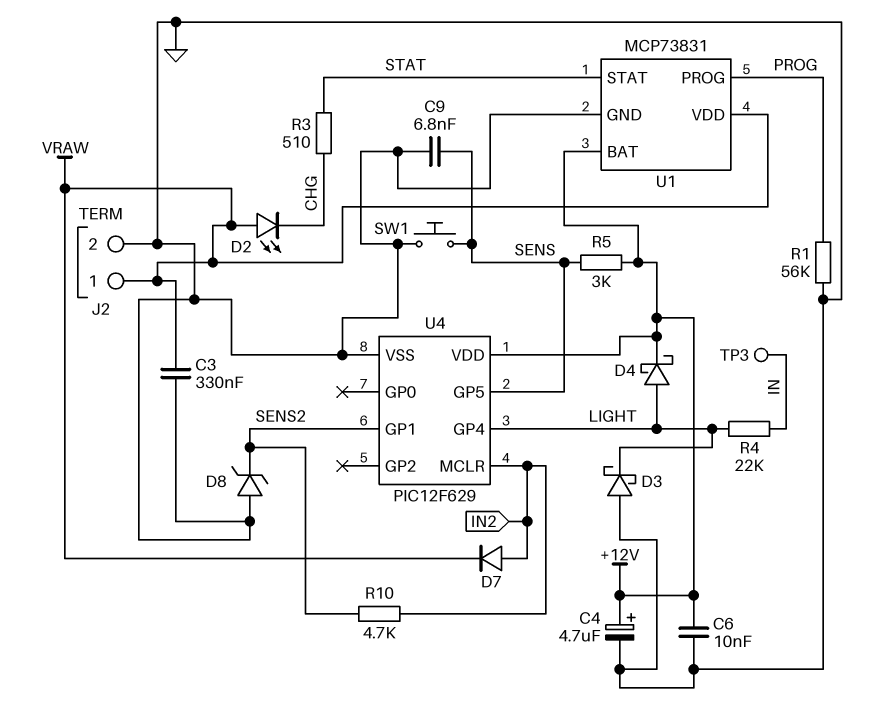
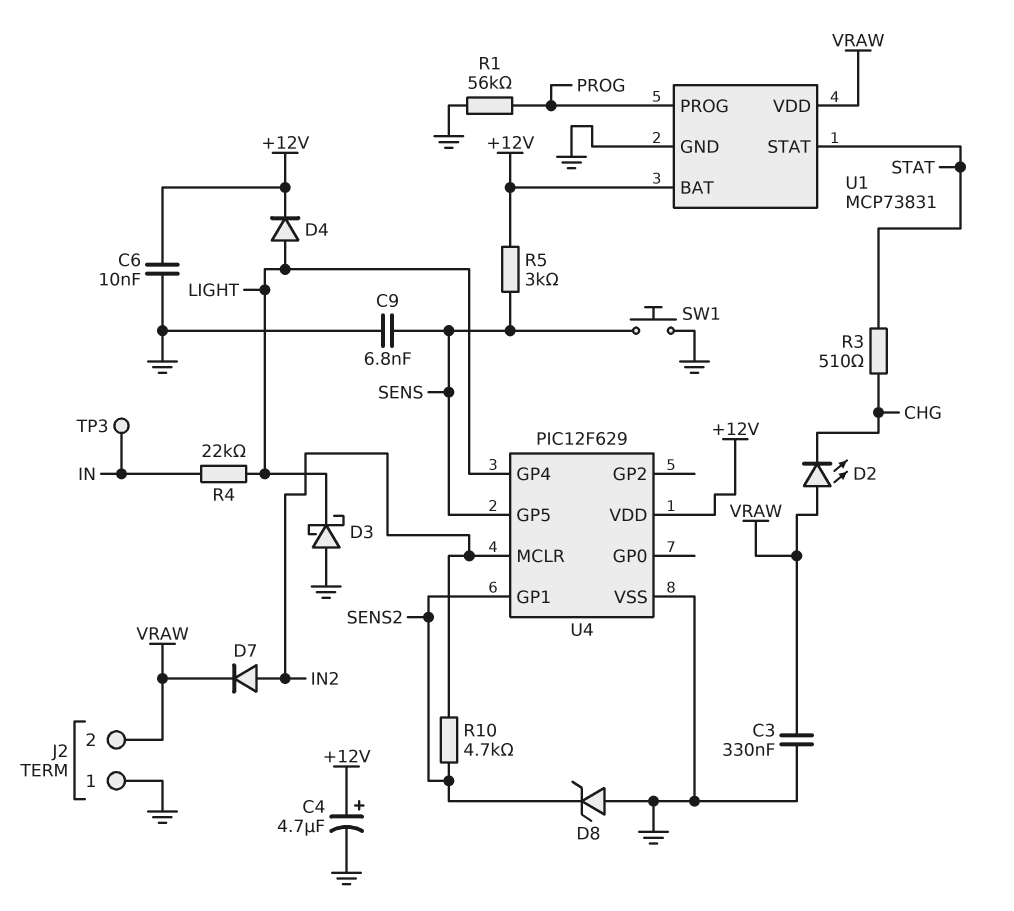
D4: schottky (A LIGHT, K +12V) -> diode (A LIGHT, K +12V)
J2 pin 1: VRAW -> GND
J2 pin 2: GND -> VRAW

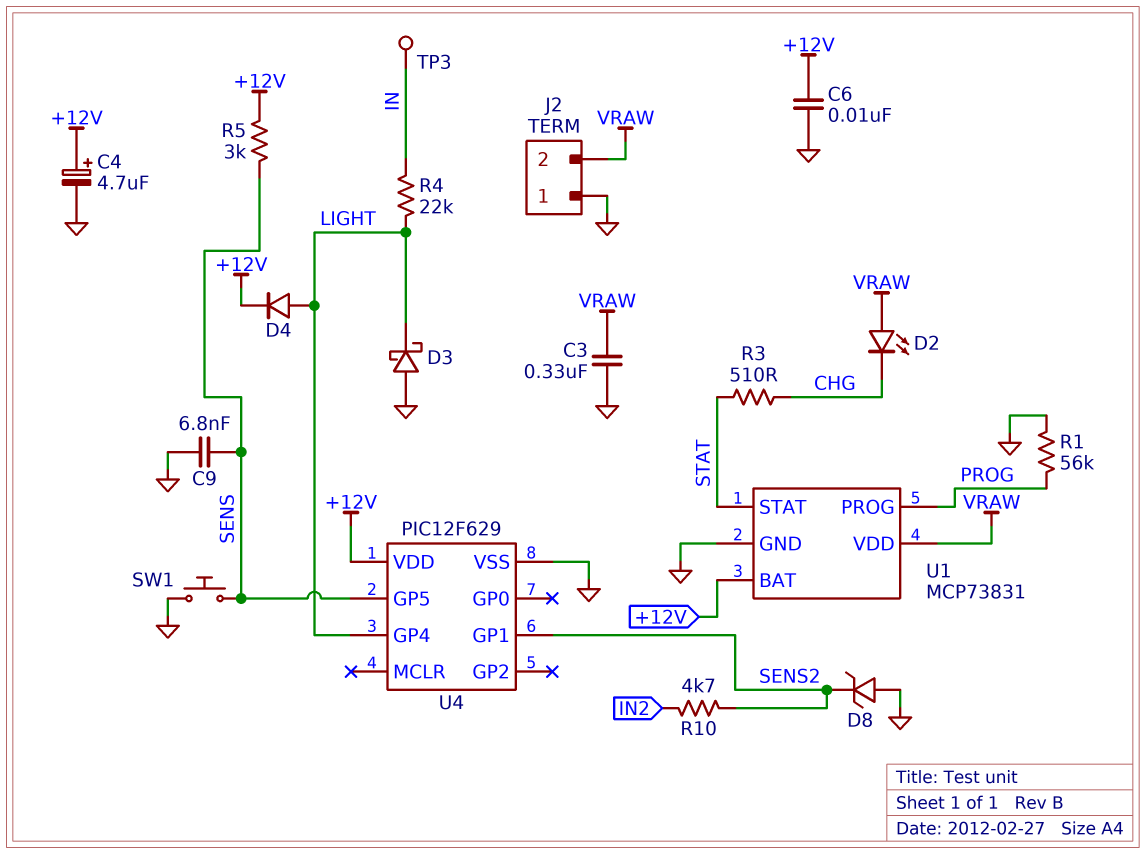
D7: diode (A IN2, K VRAW) -> none
U4 pin MCLR: IN2 -> none

